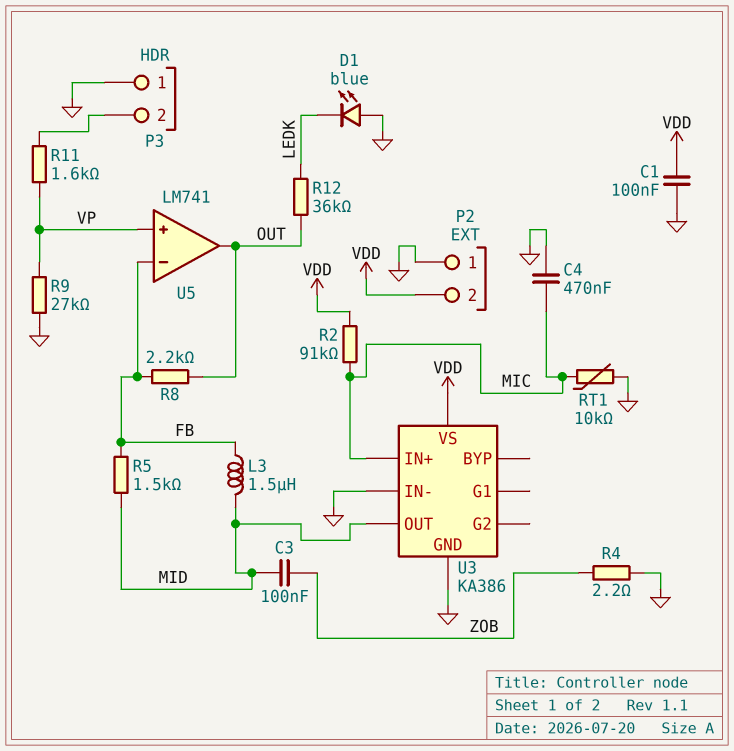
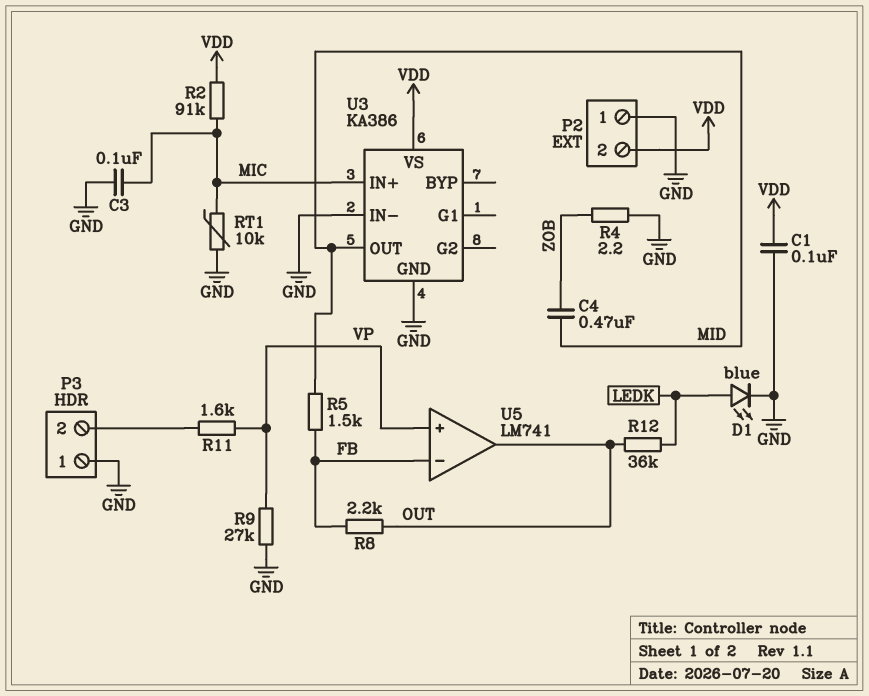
C3: 100nF (MID, ZOB) -> 100nF (GND, MIC)
C4: 470nF (GND, MIC) -> 470nF (MID, ZOB)
D1: LED blue (A GND, K LEDK) -> LED blue (A LEDK, K GND)
L3: 1.5uH (FB, MID) -> none

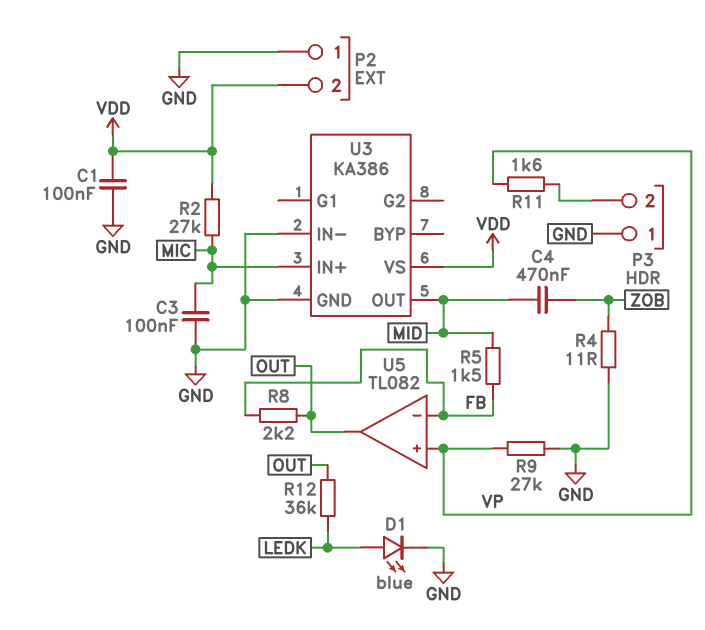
R2: 91k (MIC, VDD) -> 27k (MIC, VDD)
R4: 2.2 (GND, ZOB) -> 11 (GND, ZOB)
RT1: 10k (GND, MIC) -> none
U5: LM741 -> TL082

